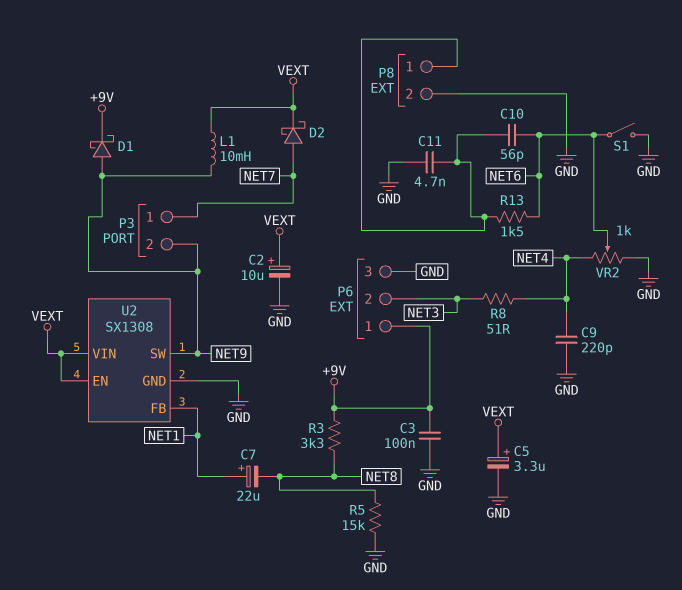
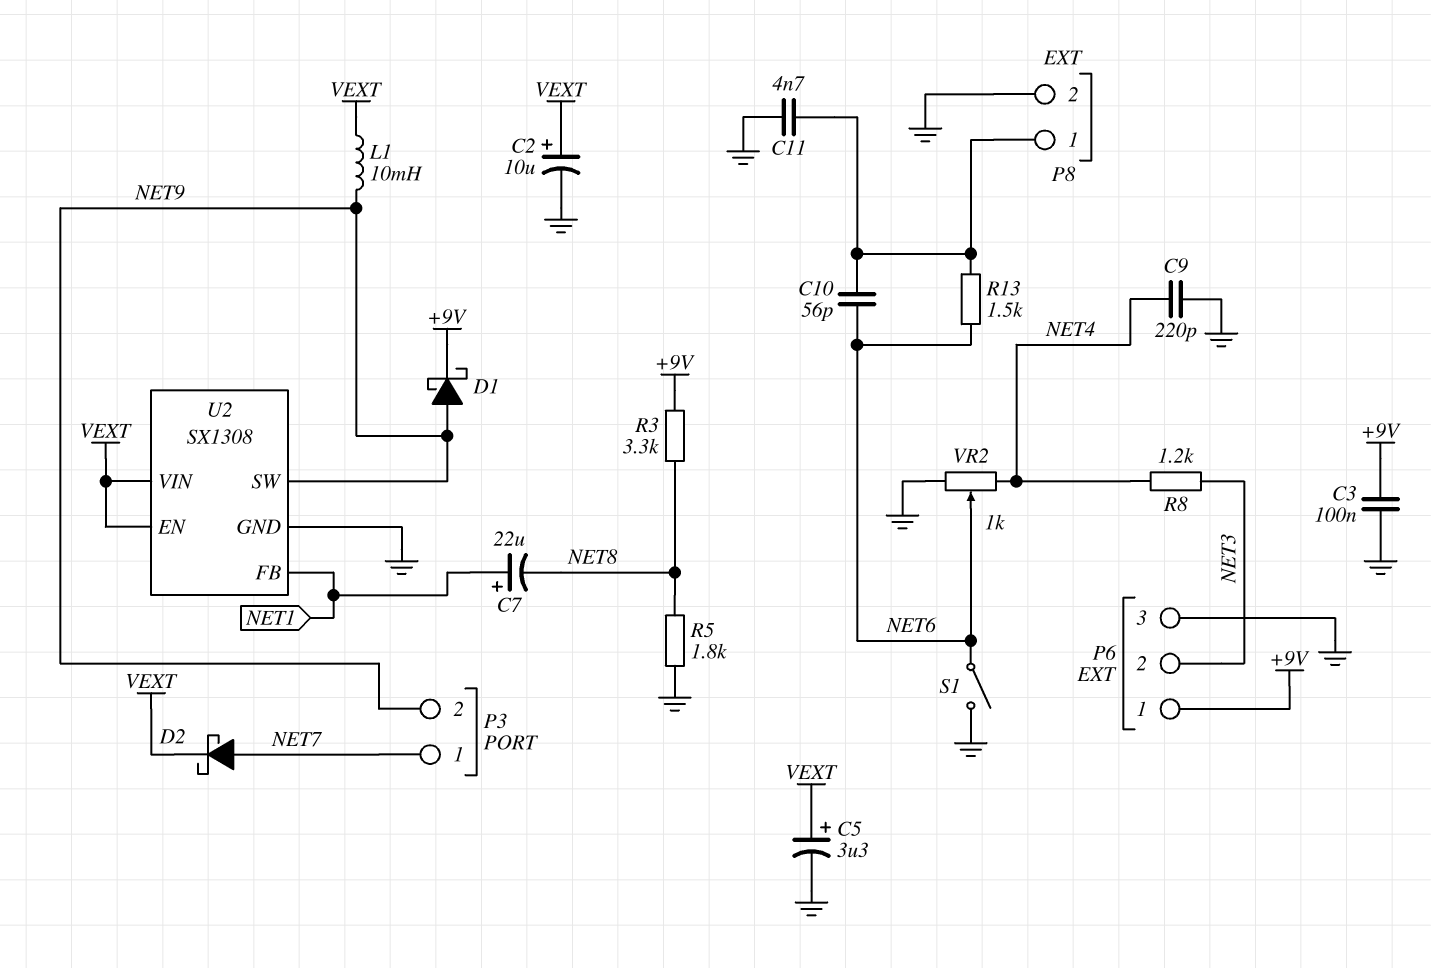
R5: 15k (GND, NET8) -> 1.8k (GND, NET8)
R8: 51 (NET3, NET4) -> 1.2k (NET3, NET4)

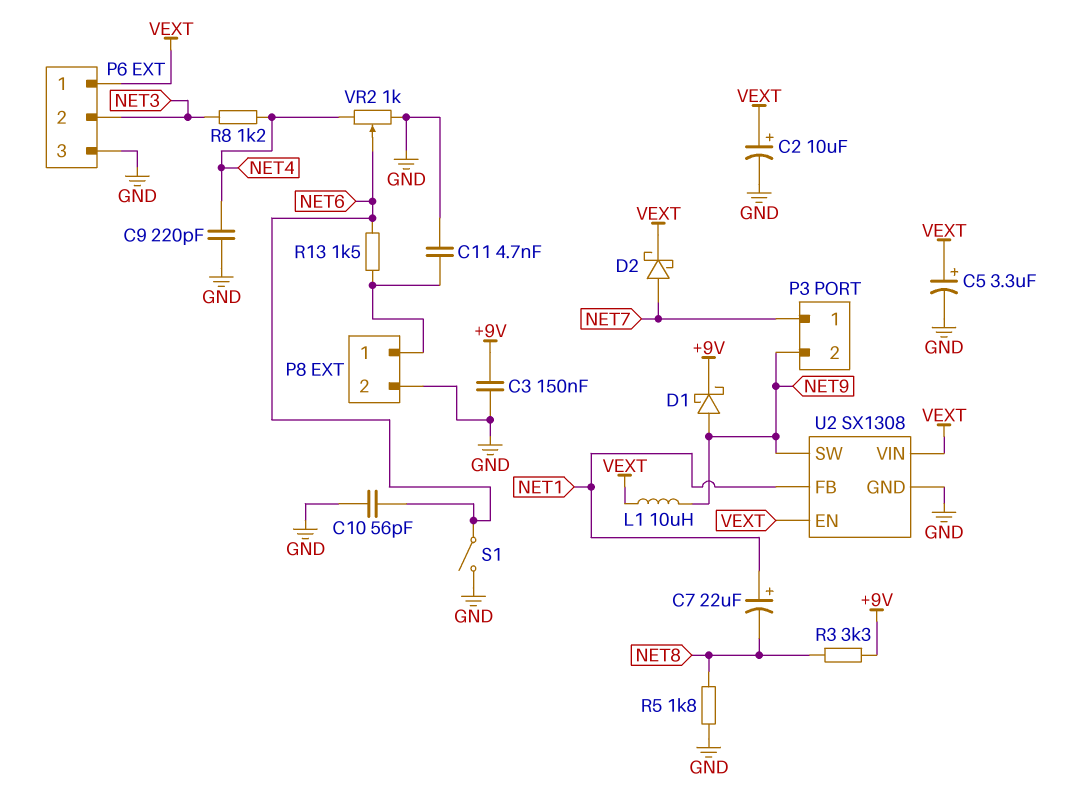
C3: 100nF (+9V, GND) -> 150nF (+9V, GND)
C10: 56pF (NET6, P8/1) -> 56pF (GND, NET6)
L1: 10mH (NET9, VEXT) -> 10uH (NET9, VEXT)
P6 pin 1: +9V -> VEXT

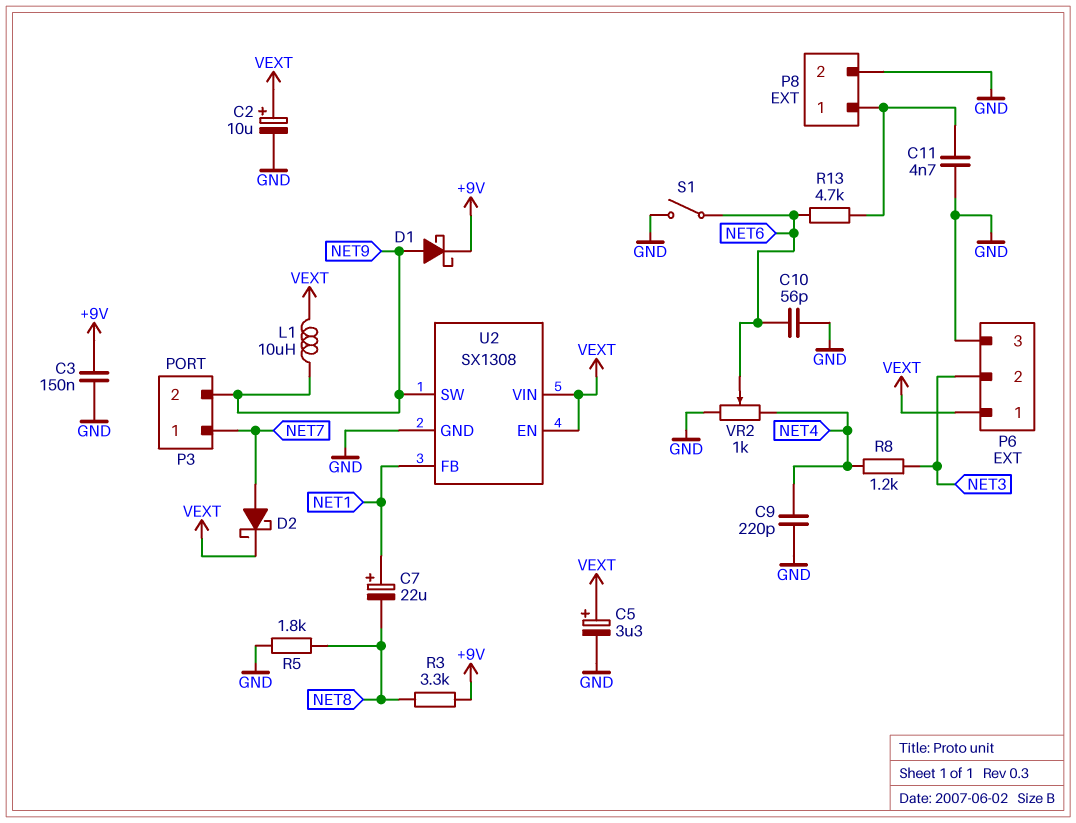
R13: 1.5k (NET6, P8/1) -> 4.7k (NET6, P8/1)

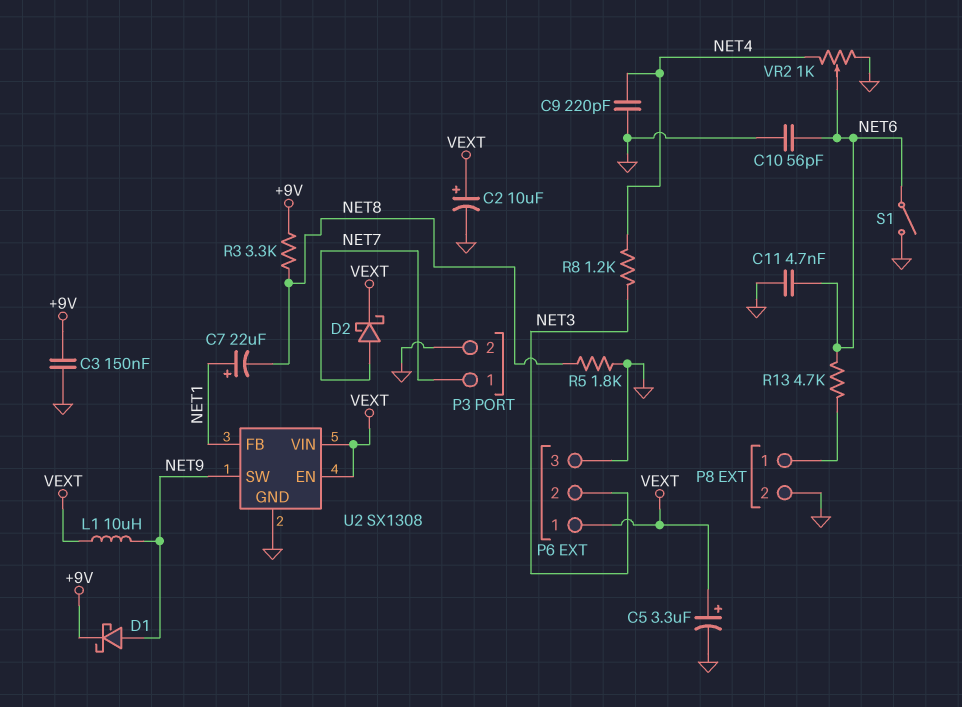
C11: 4.7nF (GND, P8/1) -> 4.7nF (GND, NET6)
P3 pin 2: NET9 -> GND

